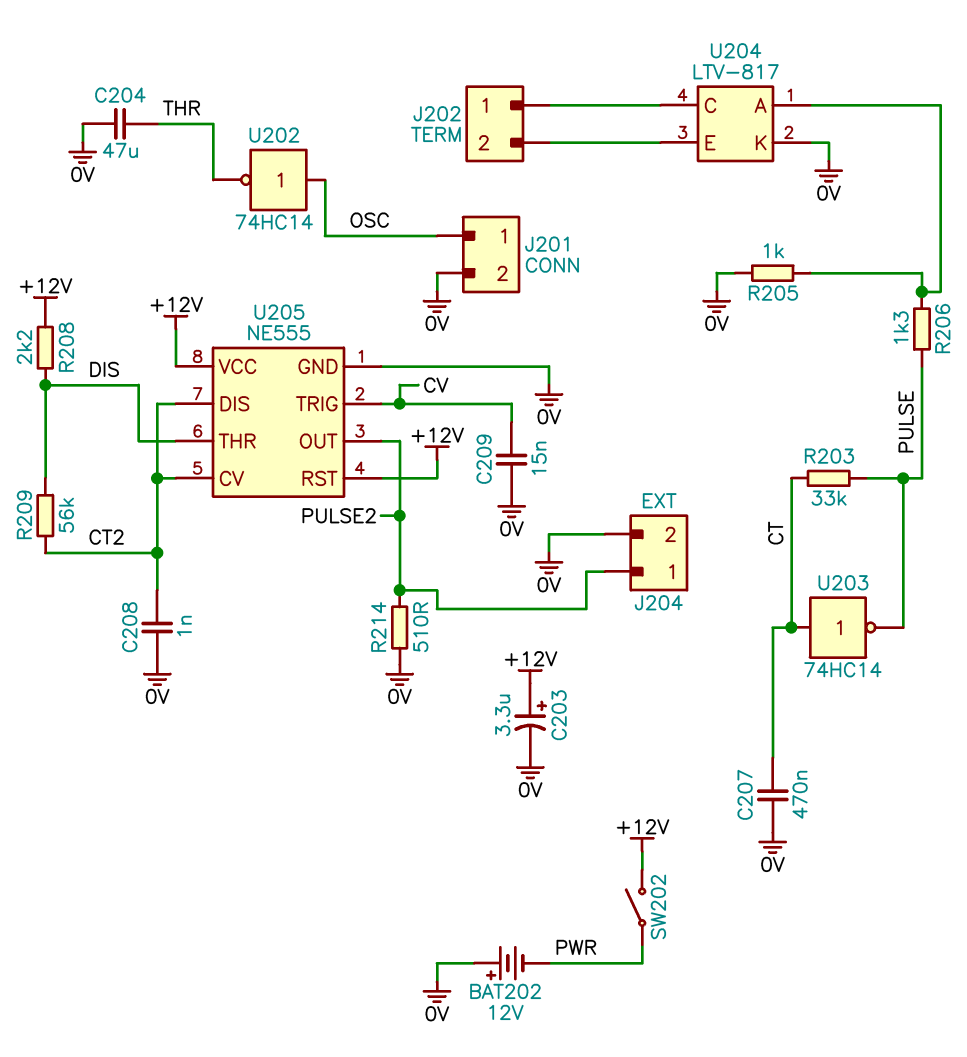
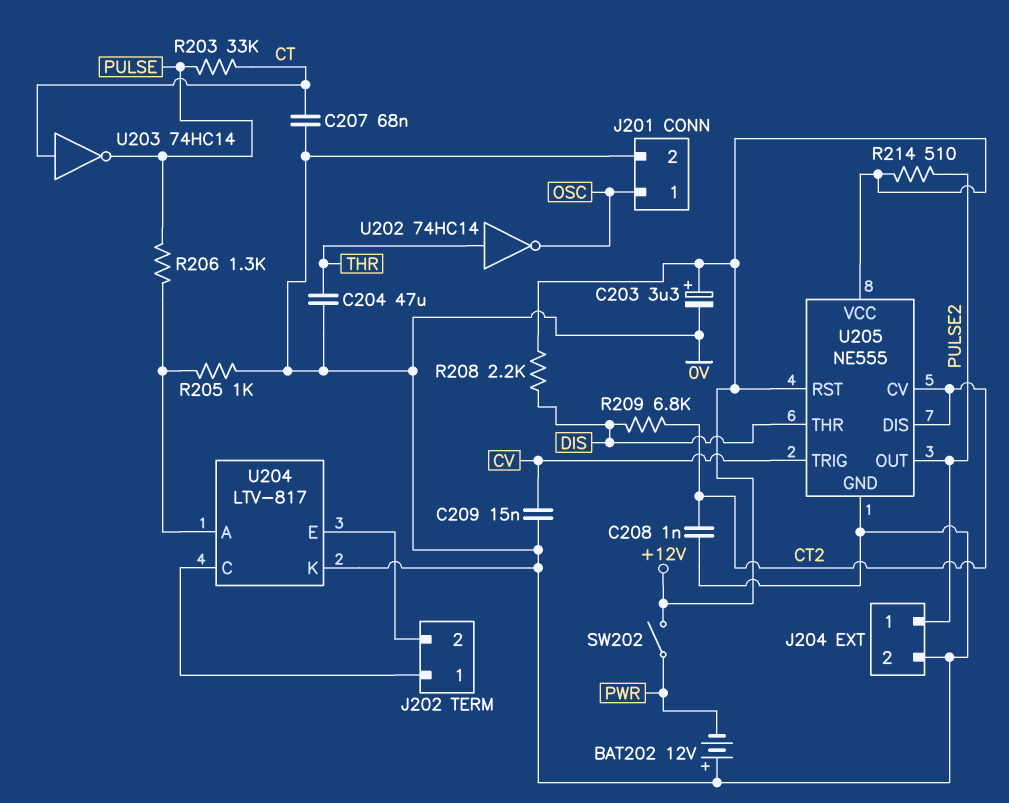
C207: 470nF (0V, CT) -> 68nF (0V, CT)
R209: 56k (CT2, DIS) -> 6.8k (CT2, DIS)
R214: 510 (0V, PULSE2) -> 510 (+12V, PULSE2)
U202: NOT 74HC14 (in OSC, out THR) -> NOT 74HC14 (in THR, out OSC)

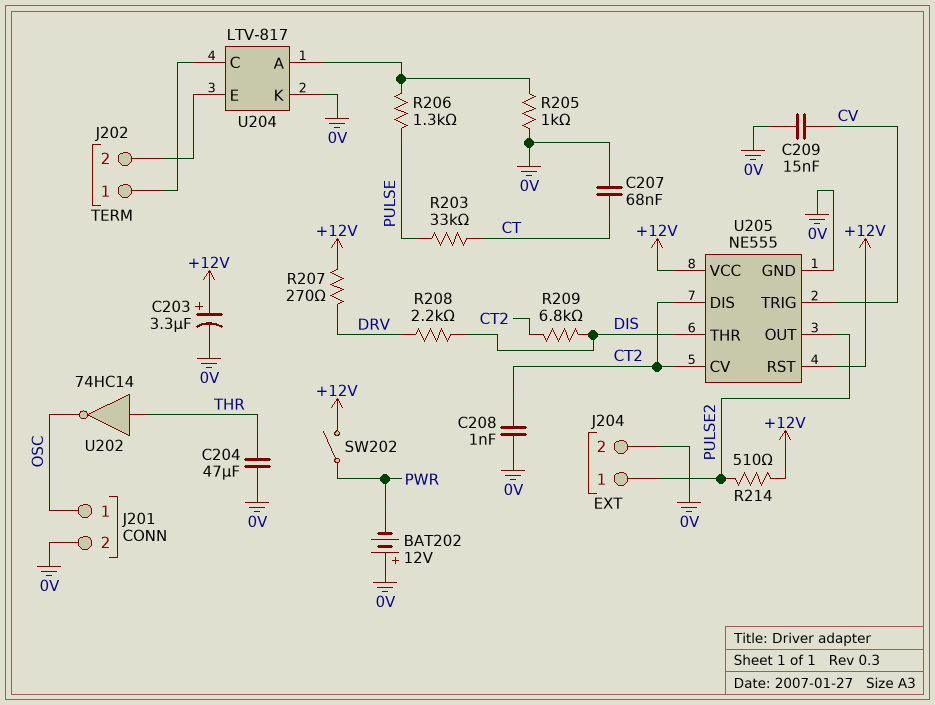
R207: none -> 270 (+12V, DRV)
R208: 2.2k (+12V, DIS) -> 2.2k (DIS, DRV)
U203: NOT 74HC14 (in CT, out PULSE) -> none

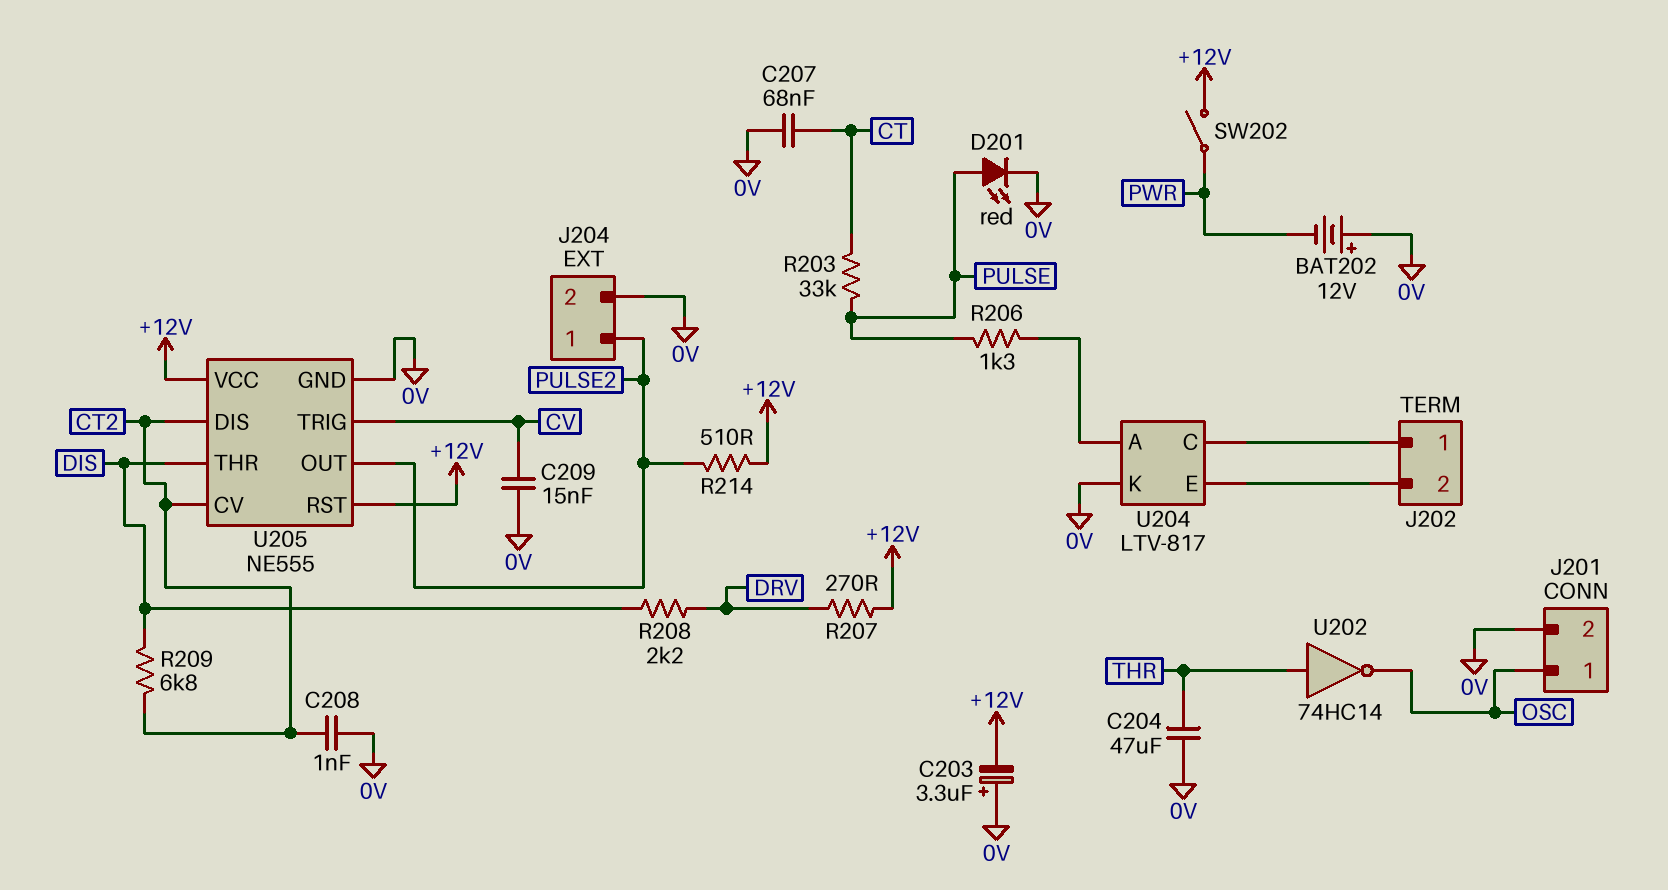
C203: 3.3uF (plus +12V, minus 0V) -> 3.3uF (plus 0V, minus +12V)
D201: none -> LED red (A PULSE, K 0V)
R205: 1k (0V, U204/A) -> none

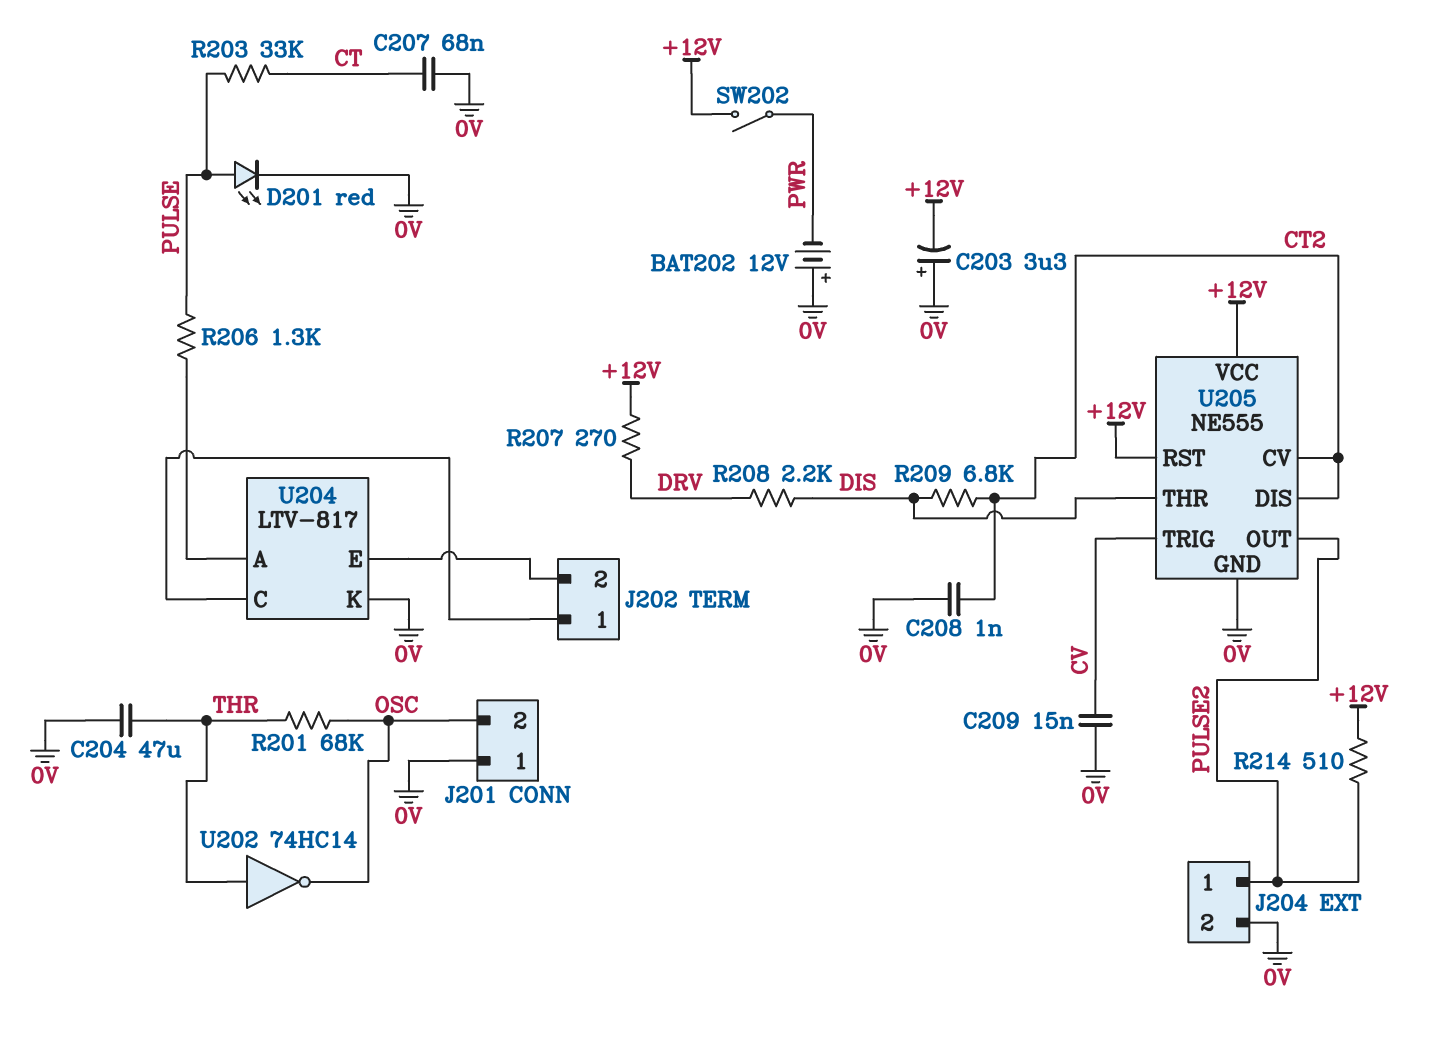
J201 pin 1: OSC -> 0V
J201 pin 2: 0V -> OSC
R201: none -> 68k (OSC, THR)

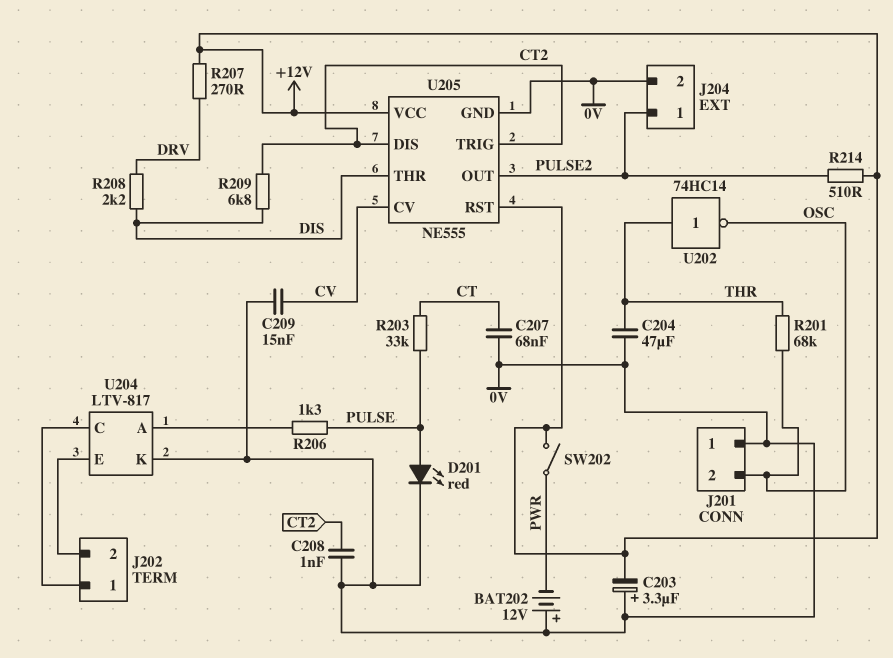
U205 pin CV: CT2 -> CV
U205 pin TRIG: CV -> CT2

